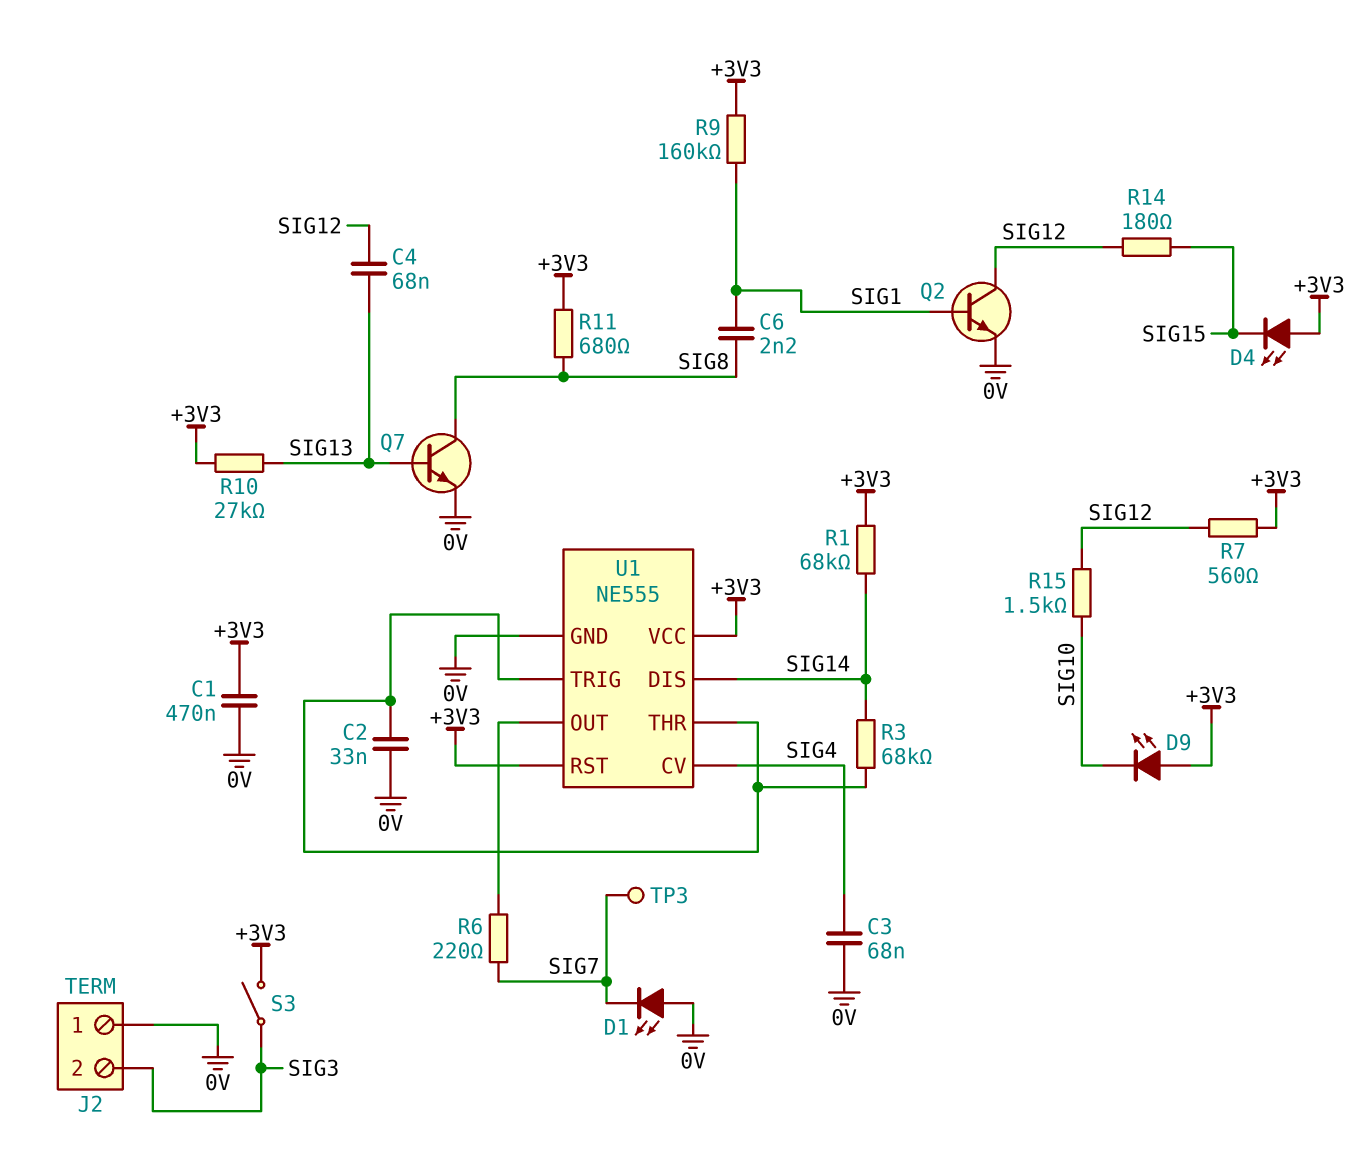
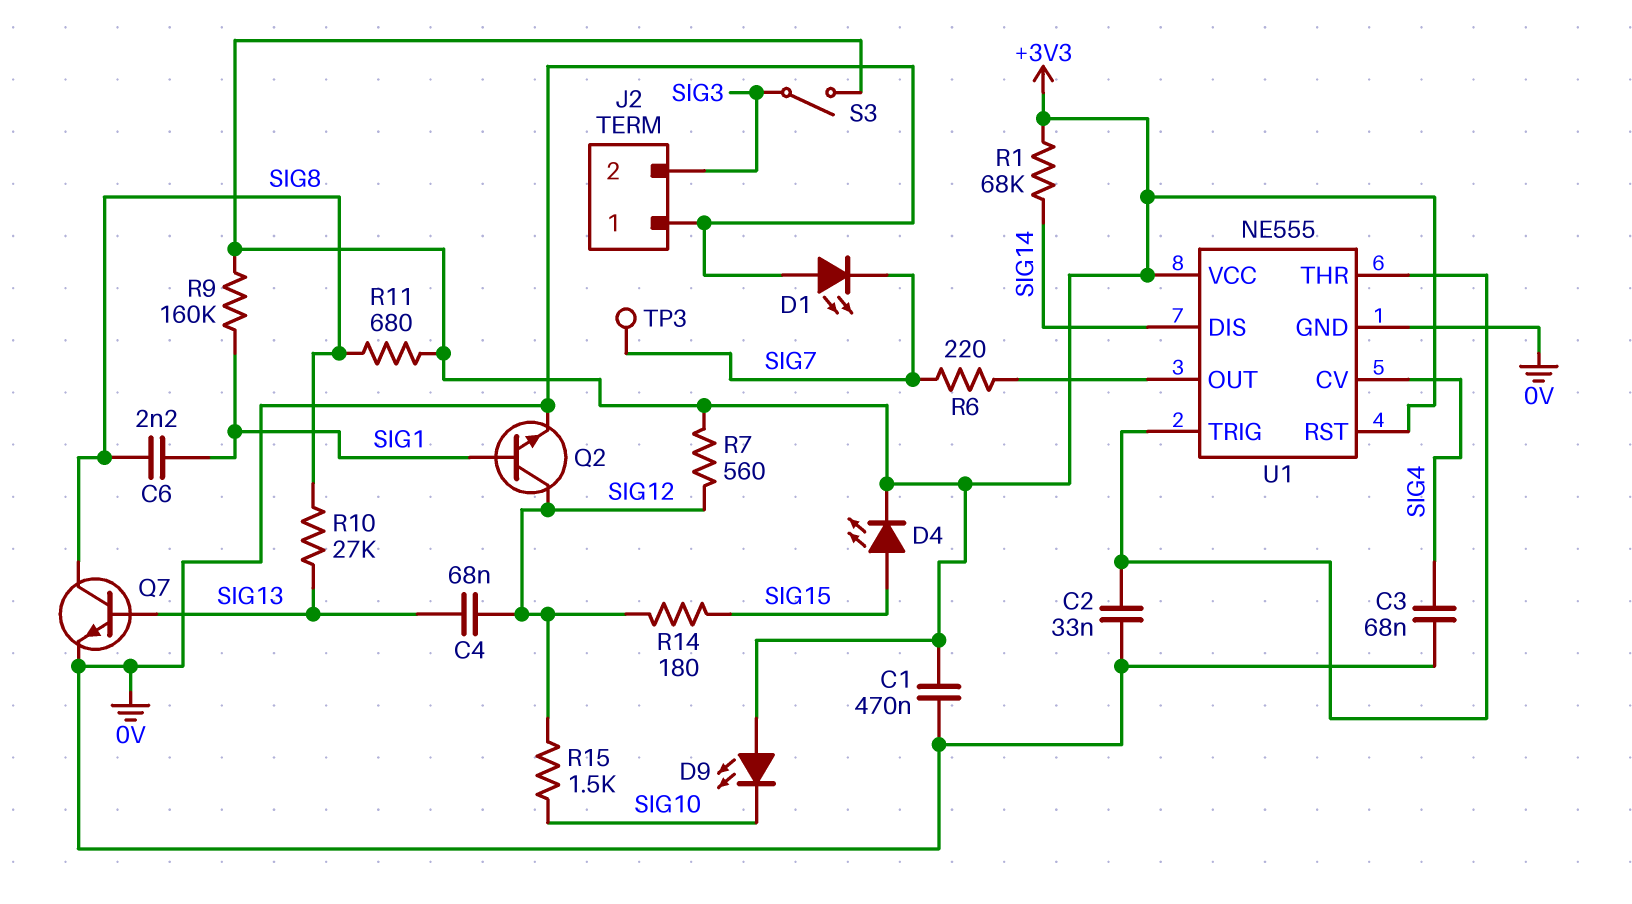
D4: LED (A +3V3, K SIG15) -> LED (A SIG15, K +3V3)
R3: 68k (SIG14, U1/THR) -> none
R10: 27k (+3V3, SIG13) -> 27k (SIG8, SIG13)

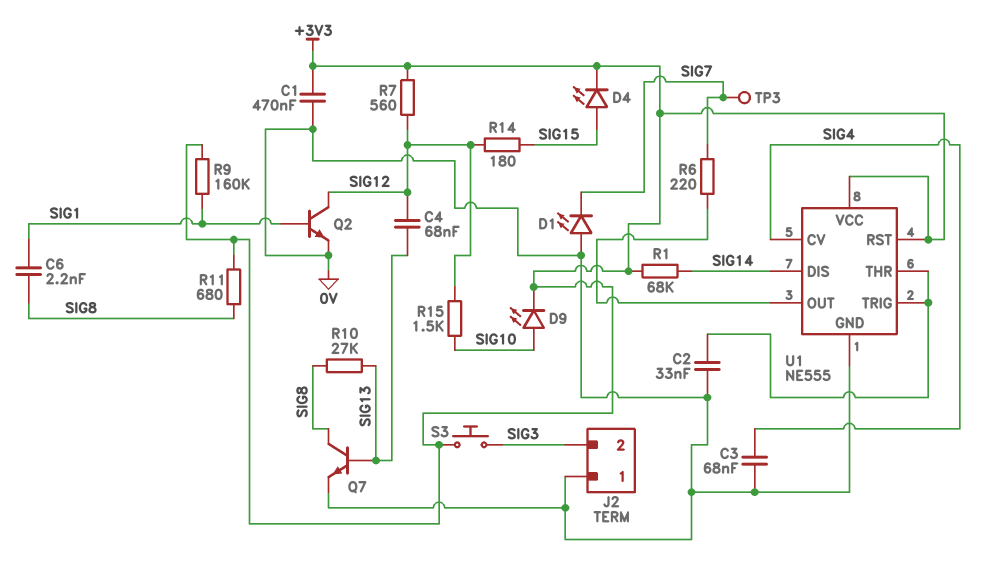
D9: LED (A +3V3, K SIG10) -> LED (A SIG10, K +3V3)
S3: switch (+3V3, SIG3) -> button (+3V3, SIG3)

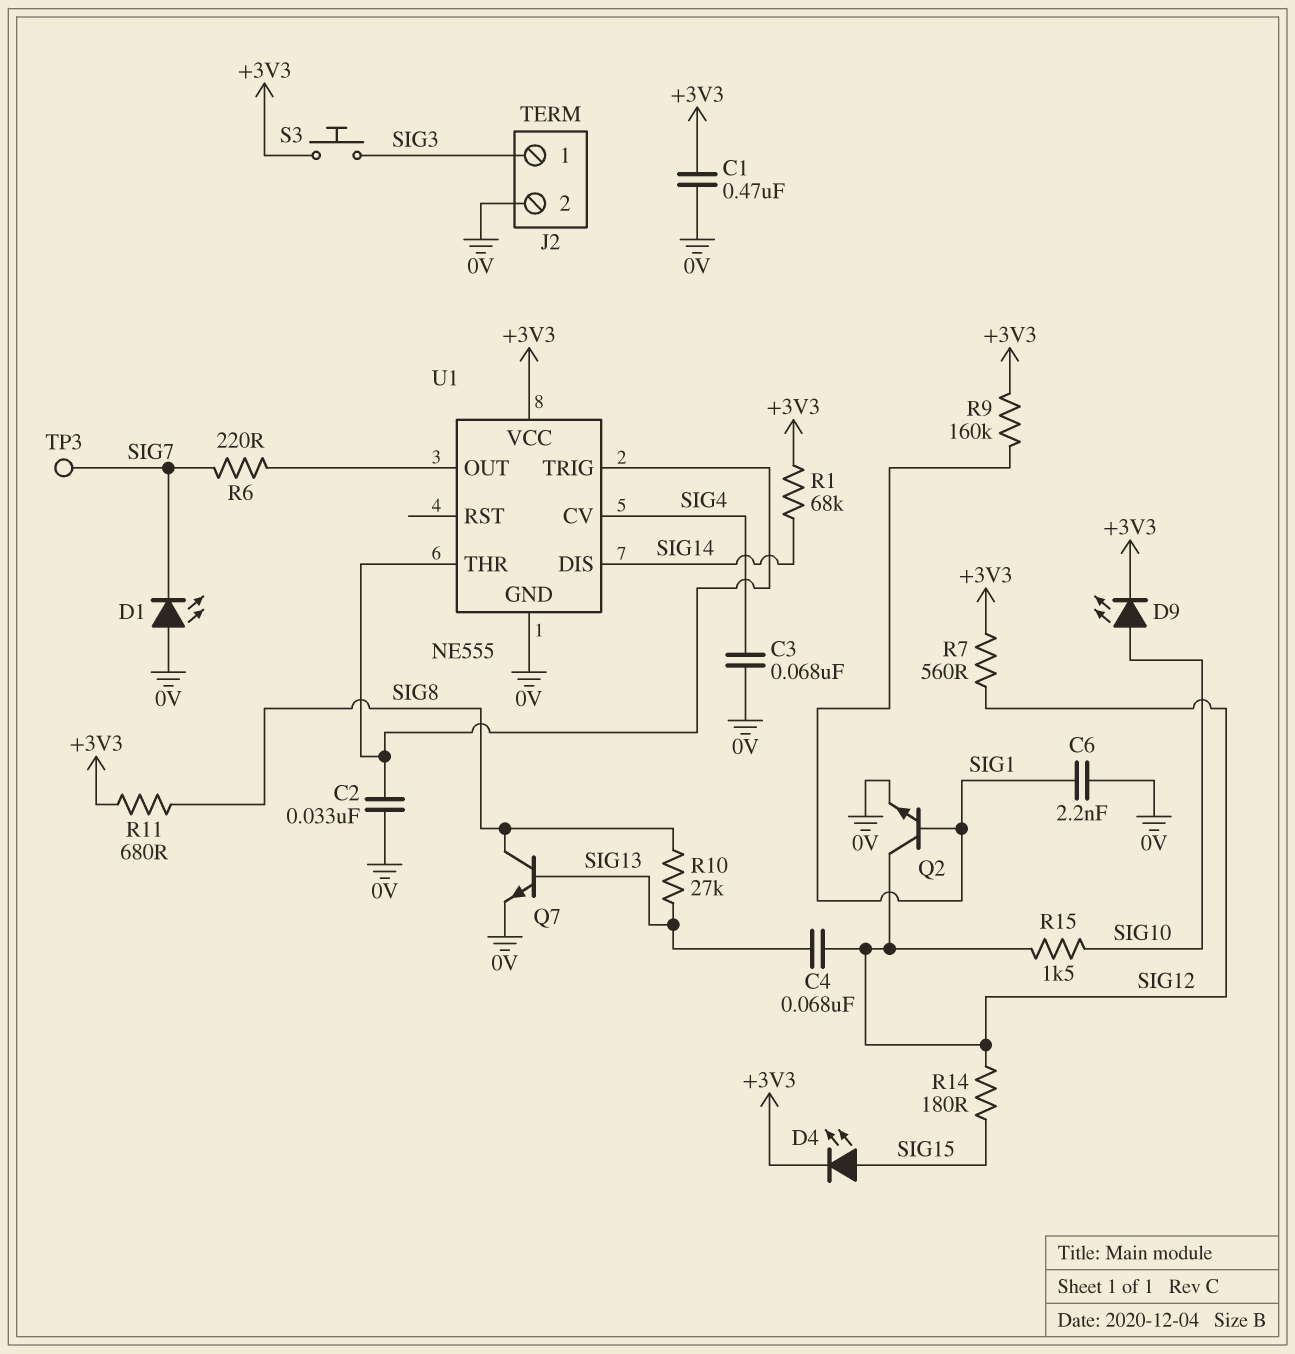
C6: 2.2nF (SIG1, SIG8) -> 2.2nF (0V, SIG1)
J2 pin 1: 0V -> SIG3
J2 pin 2: SIG3 -> 0V
U1 pin RST: +3V3 -> none

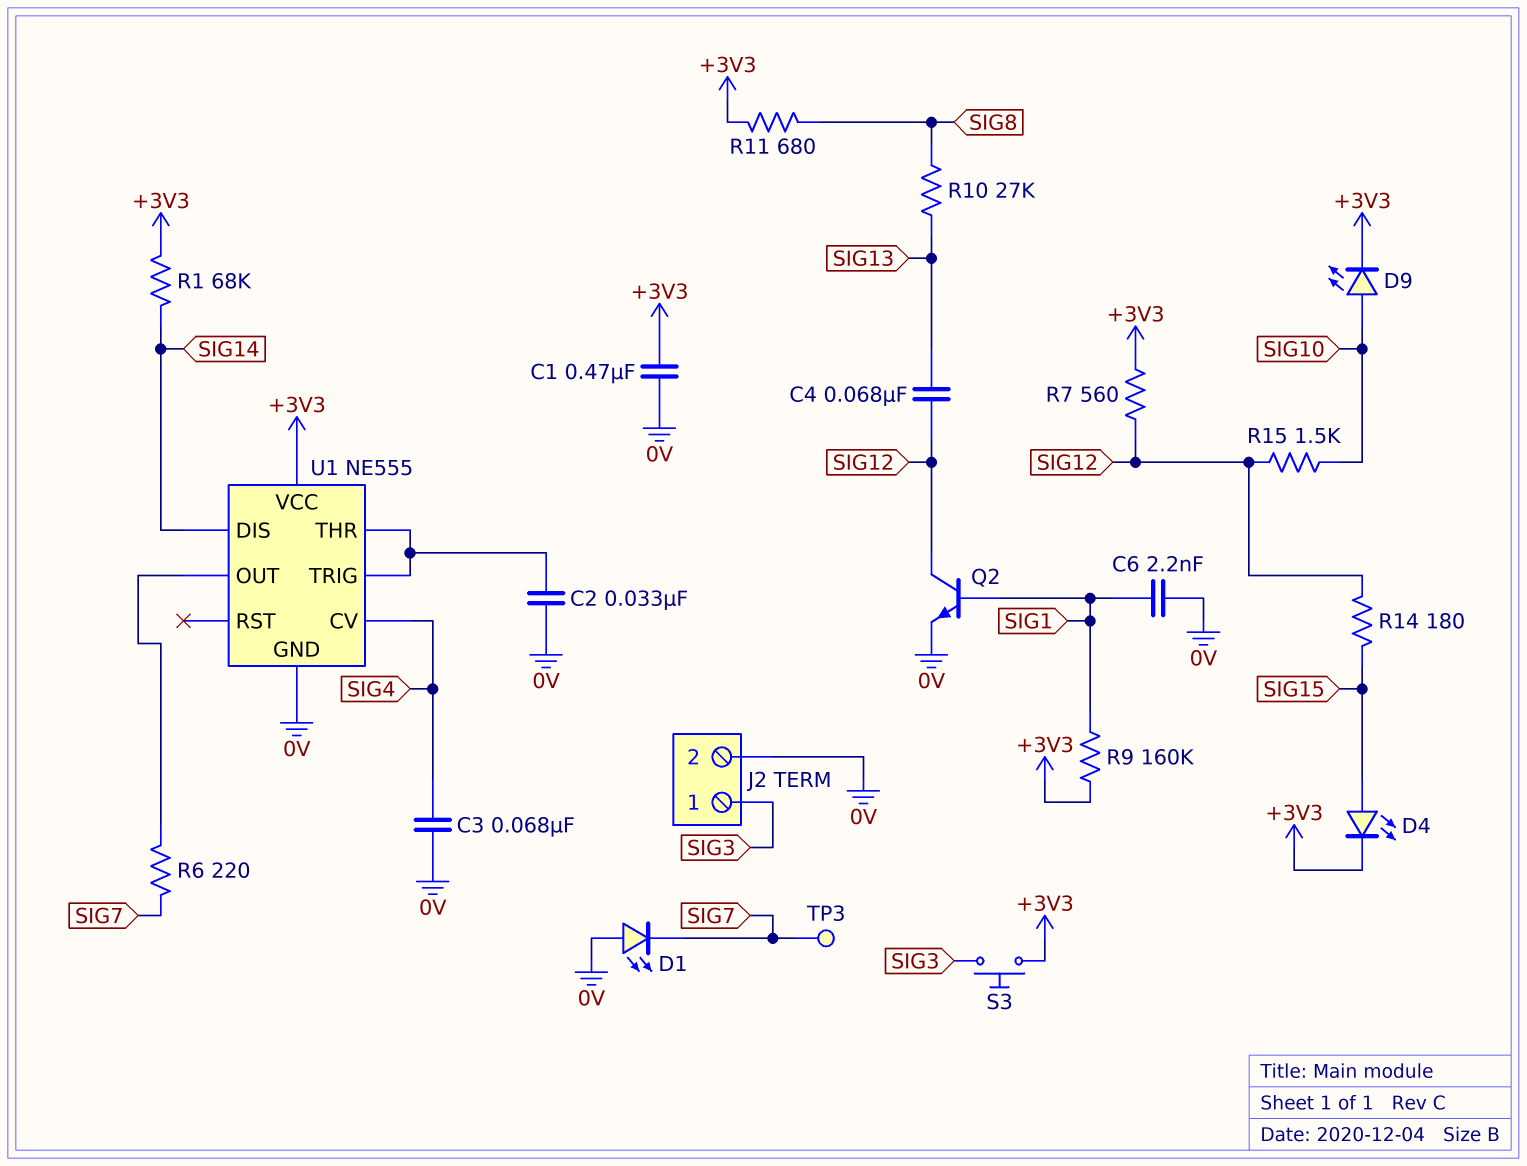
Q7: NPN (B SIG13, C SIG8, E 0V) -> none

